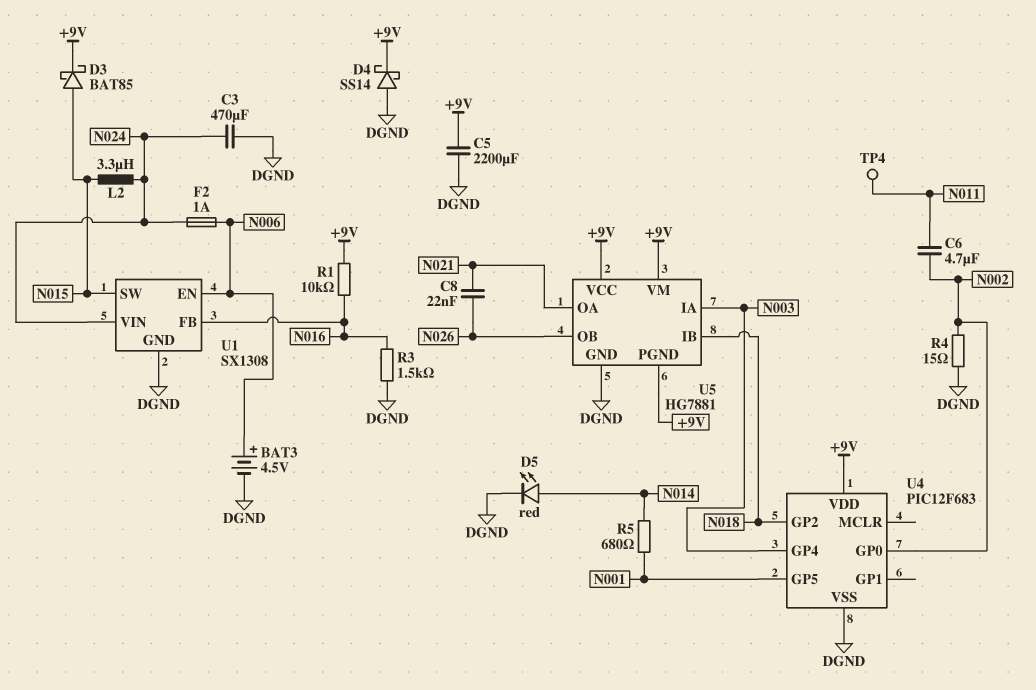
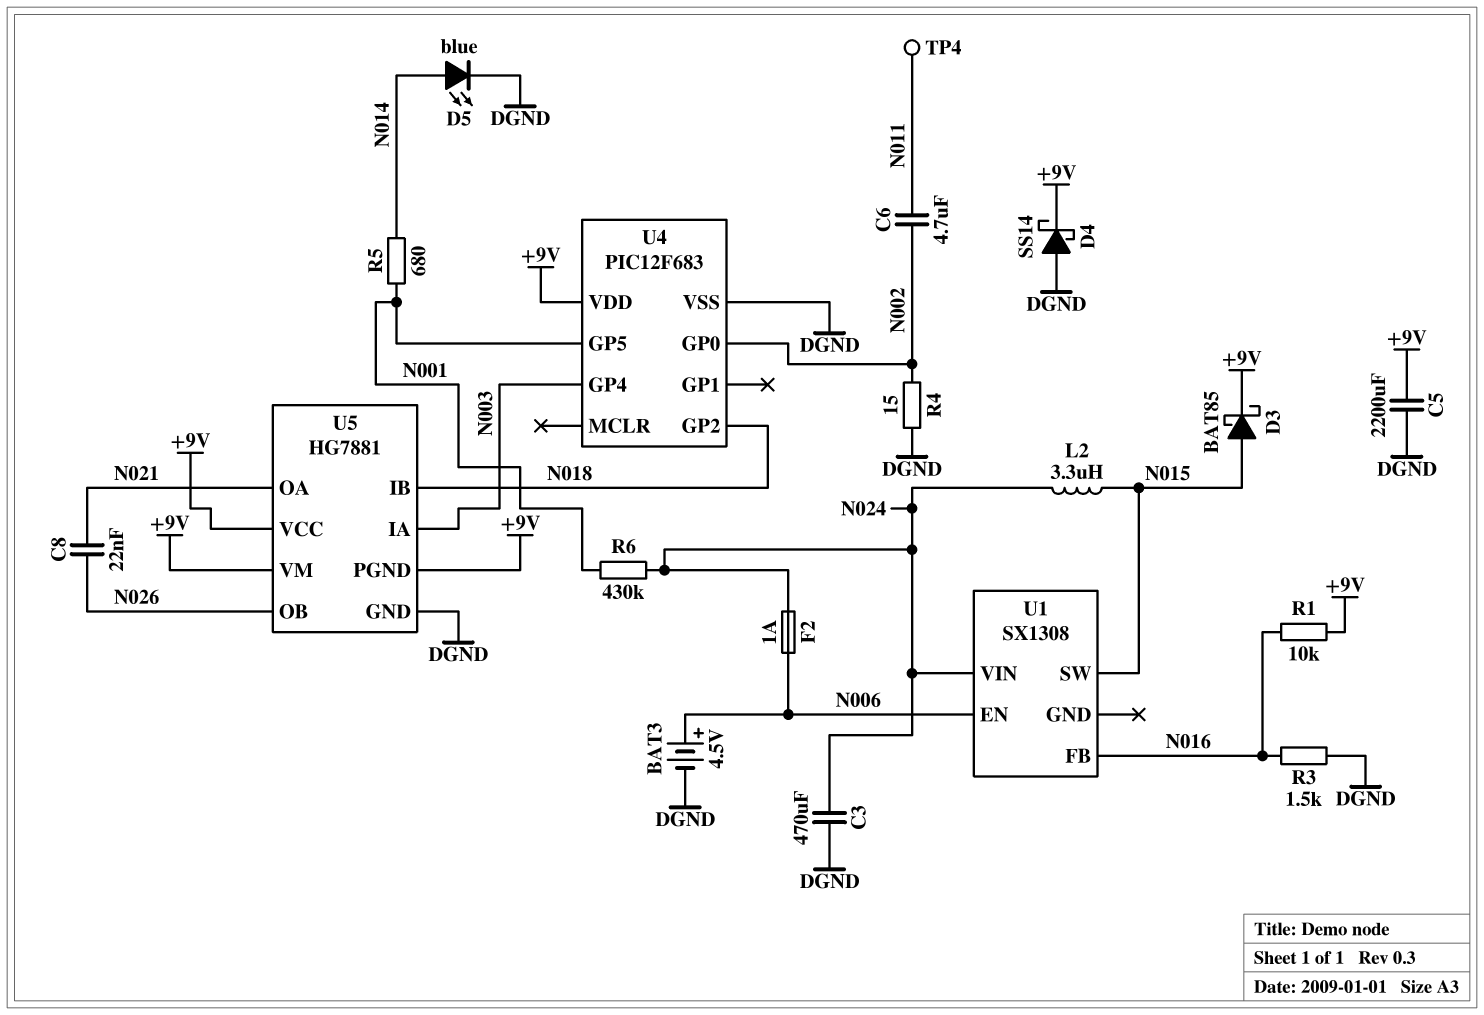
D5: LED red (A N014, K DGND) -> LED blue (A N014, K DGND)
R6: none -> 430k (N001, N024)
U1 pin GND: DGND -> none

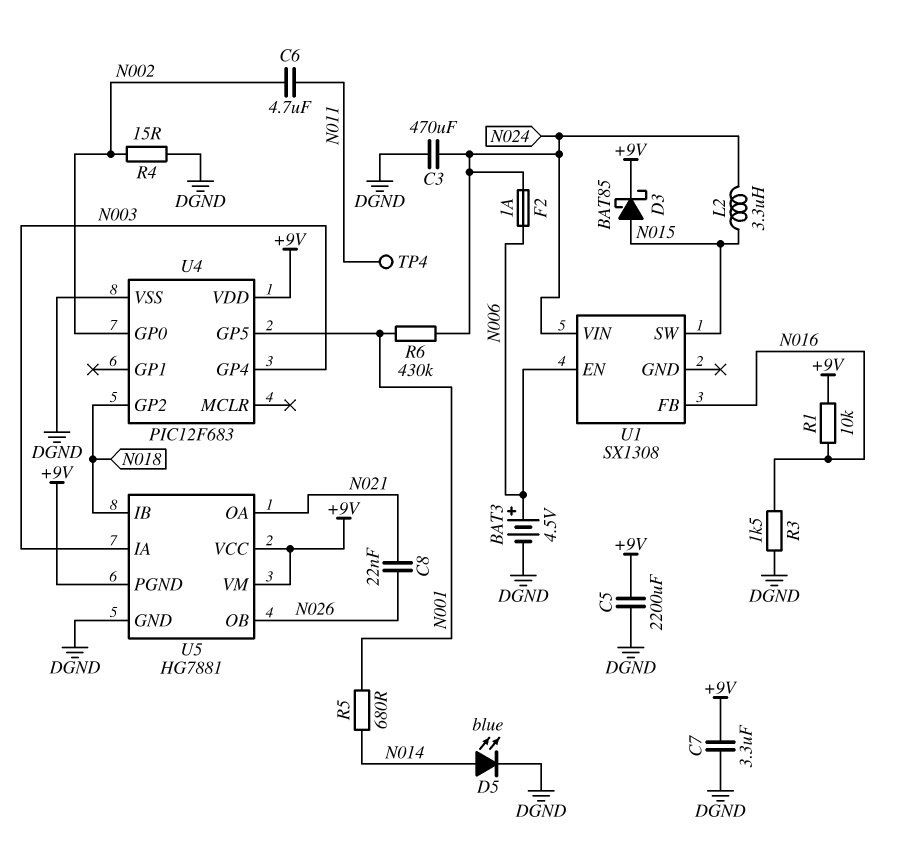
C7: none -> 3.3uF (+9V, DGND)
D4: schottky SS14 (A DGND, K +9V) -> none

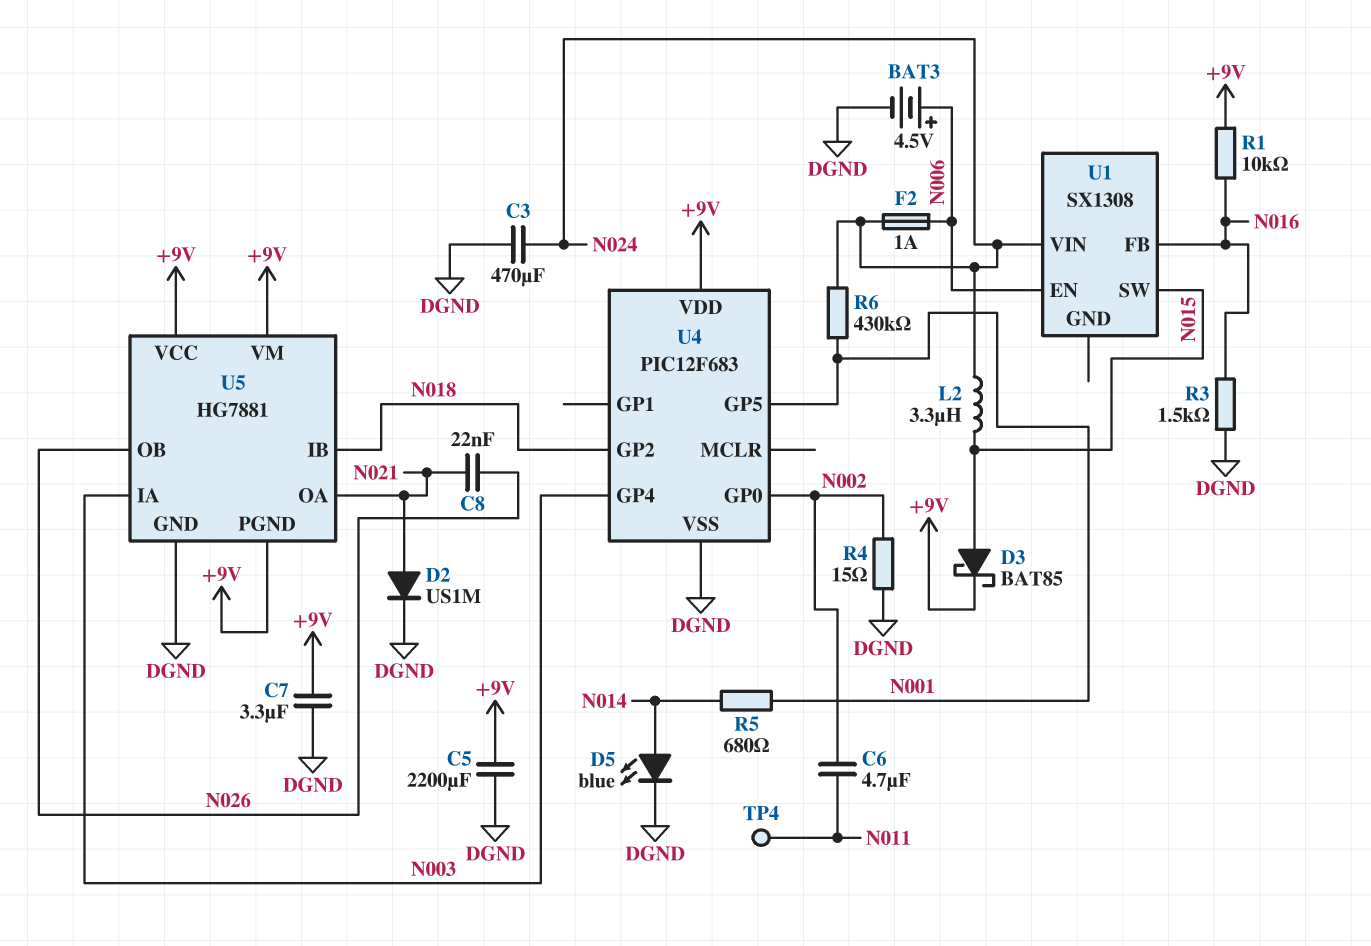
D2: none -> diode US1M (A N021, K DGND)

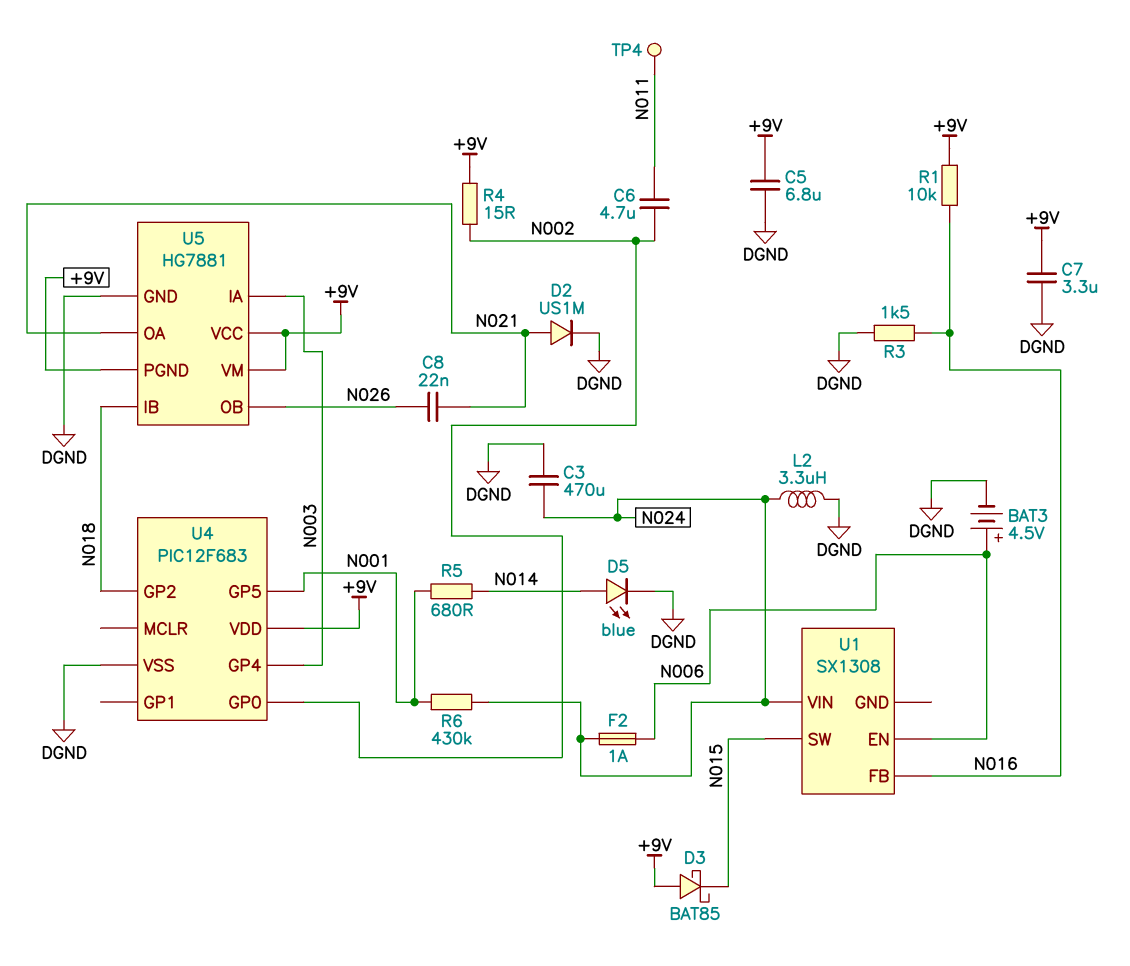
C5: 2200uF (+9V, DGND) -> 6.8uF (+9V, DGND)
D3: schottky BAT85 (A N015, K +9V) -> schottky BAT85 (A +9V, K N015)
L2: 3.3uH (N015, N024) -> 3.3uH (DGND, N024)
R4: 15 (DGND, N002) -> 15 (+9V, N002)

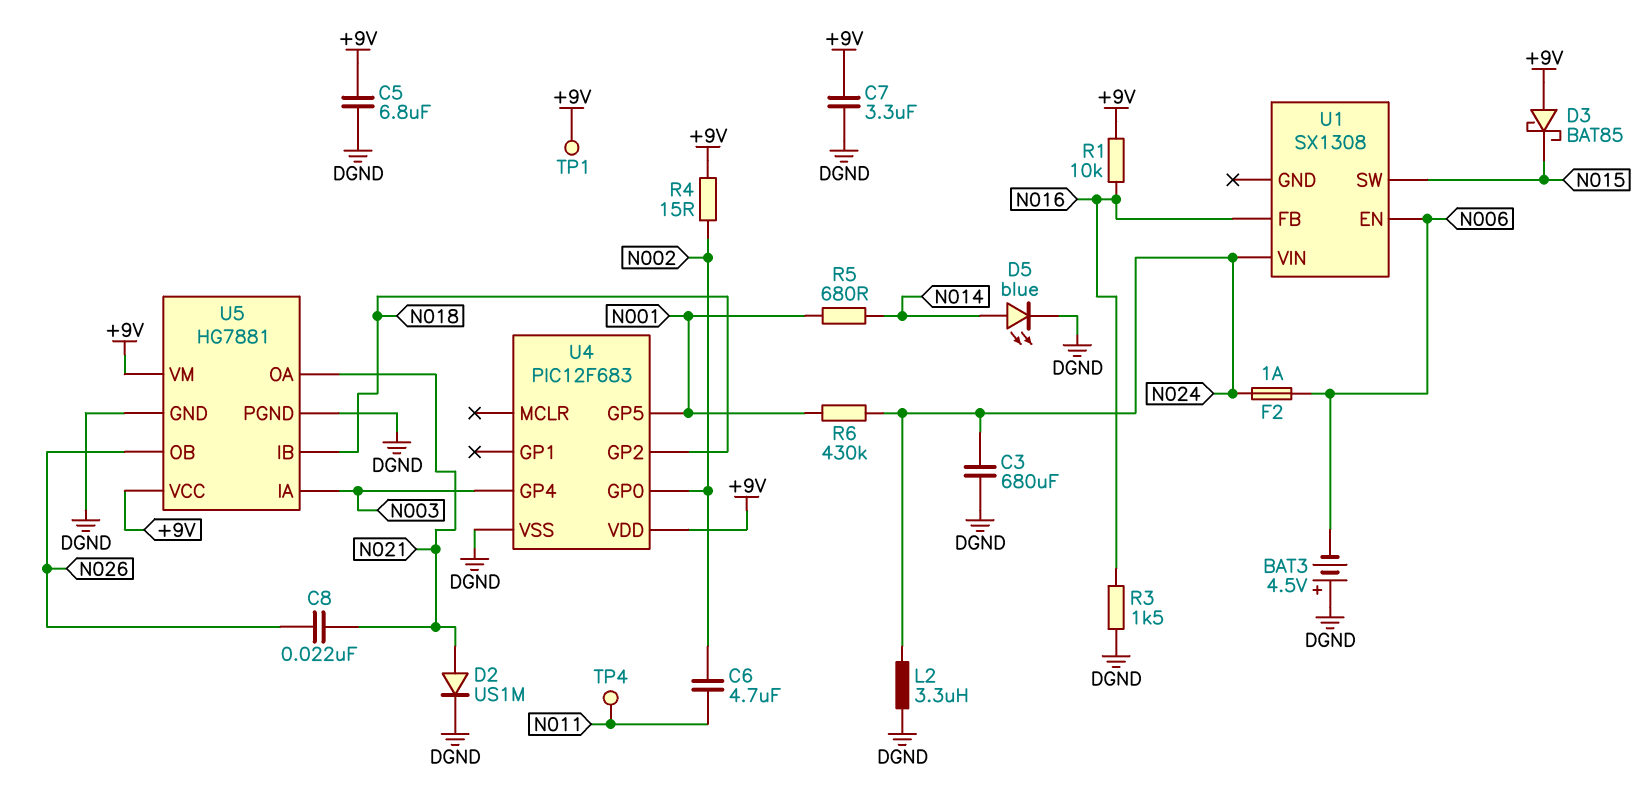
BAT3: 4.5V (plus N006, minus DGND) -> 4.5V (plus DGND, minus N006)
C3: 470uF (DGND, N024) -> 680uF (DGND, N024)
TP1: none -> test point (+9V)
U5 pin PGND: +9V -> DGND

